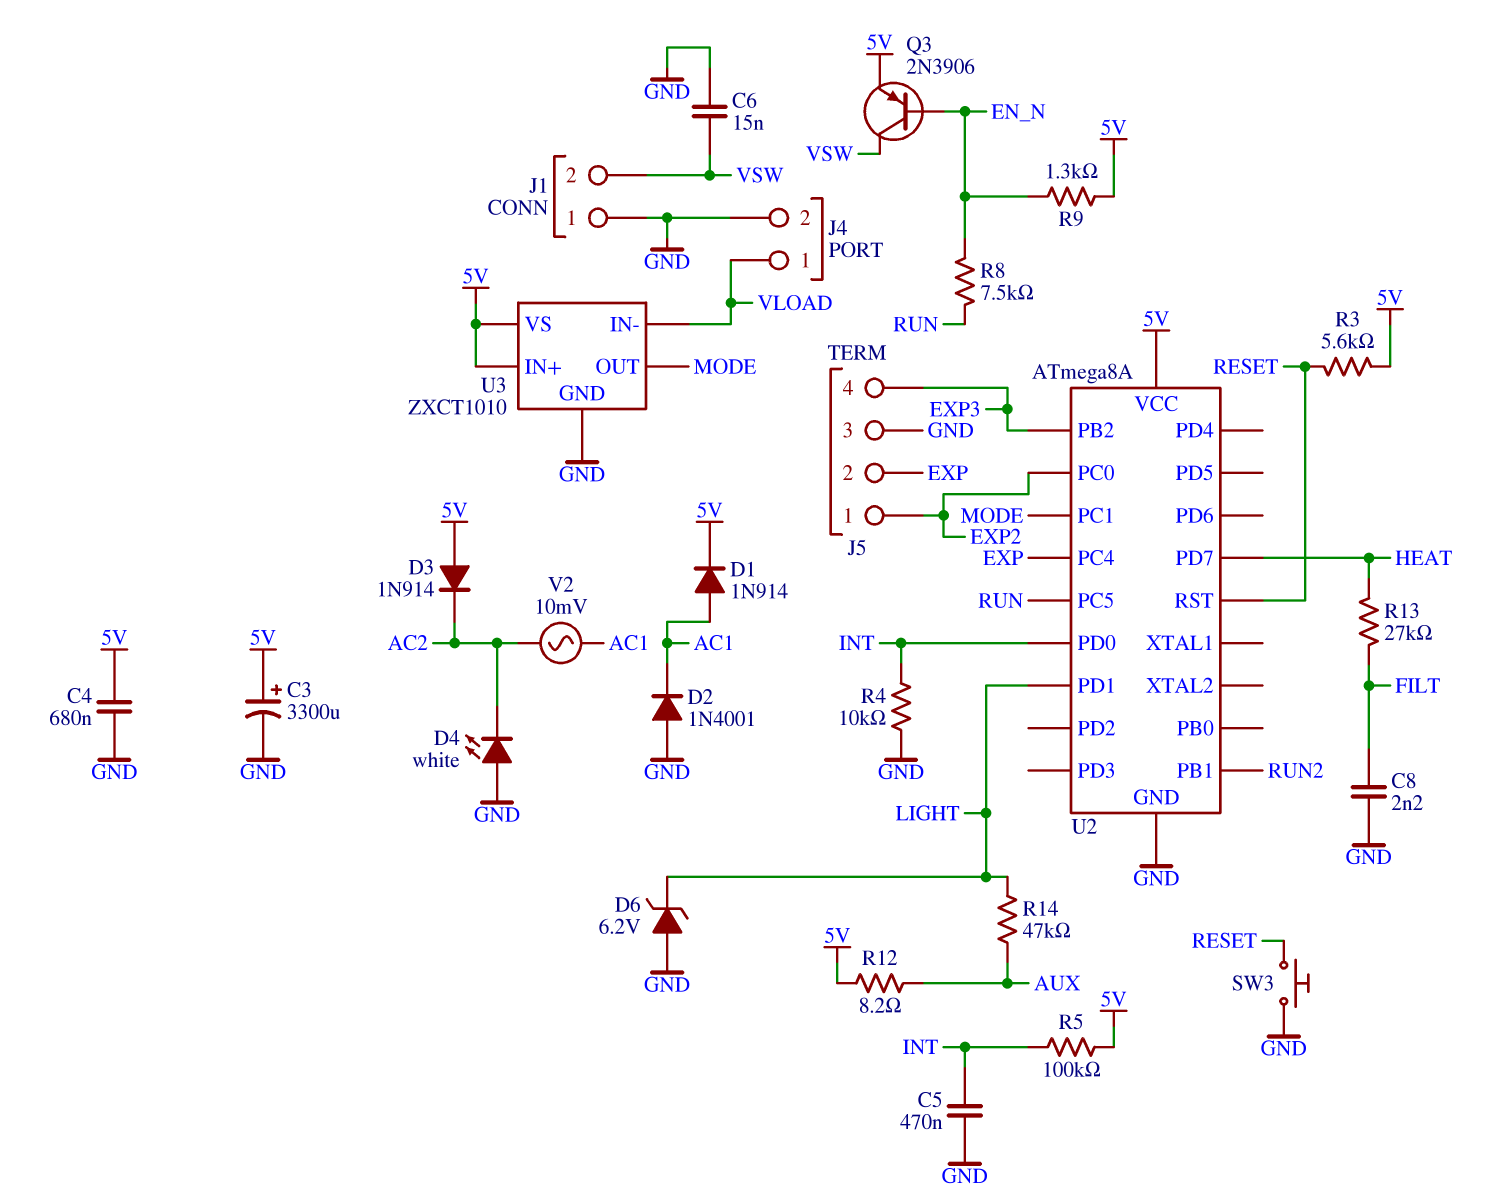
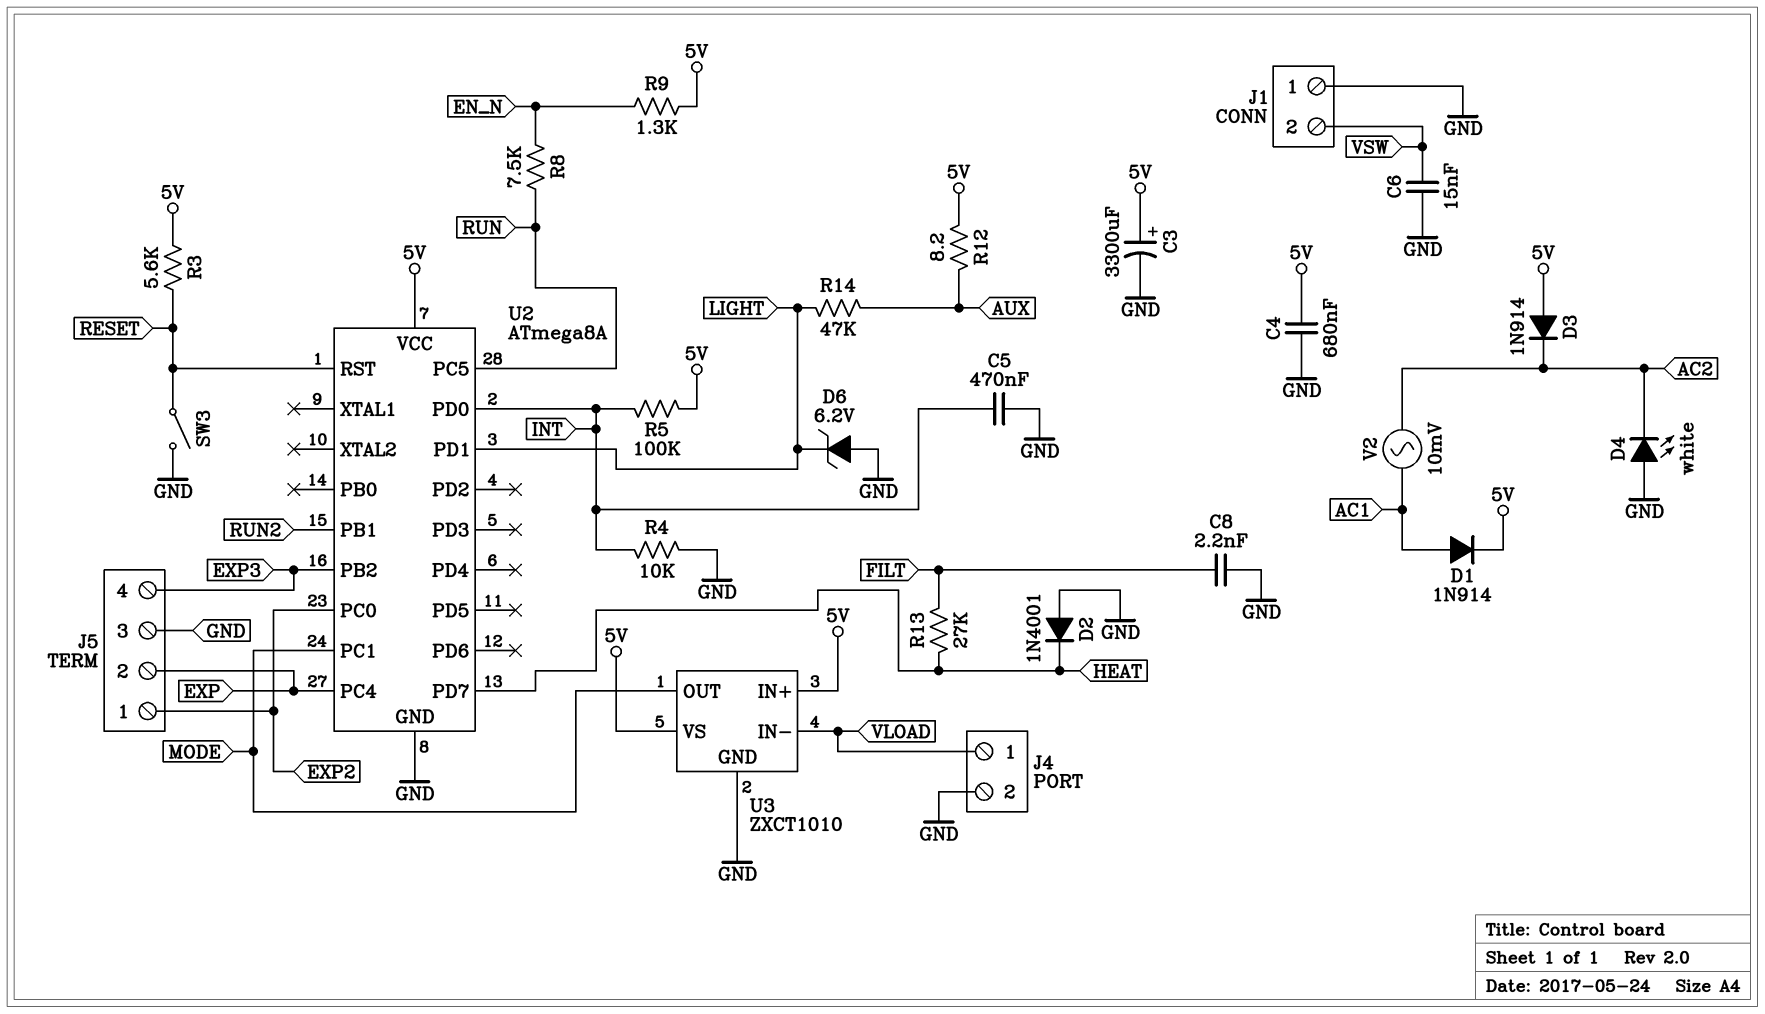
D2: diode 1N4001 (A GND, K AC1) -> diode 1N4001 (A GND, K HEAT)
Q3: PNP 2N3906 (B EN_N, C VSW, E 5V) -> none
SW3: button (GND, RESET) -> switch (GND, RESET)

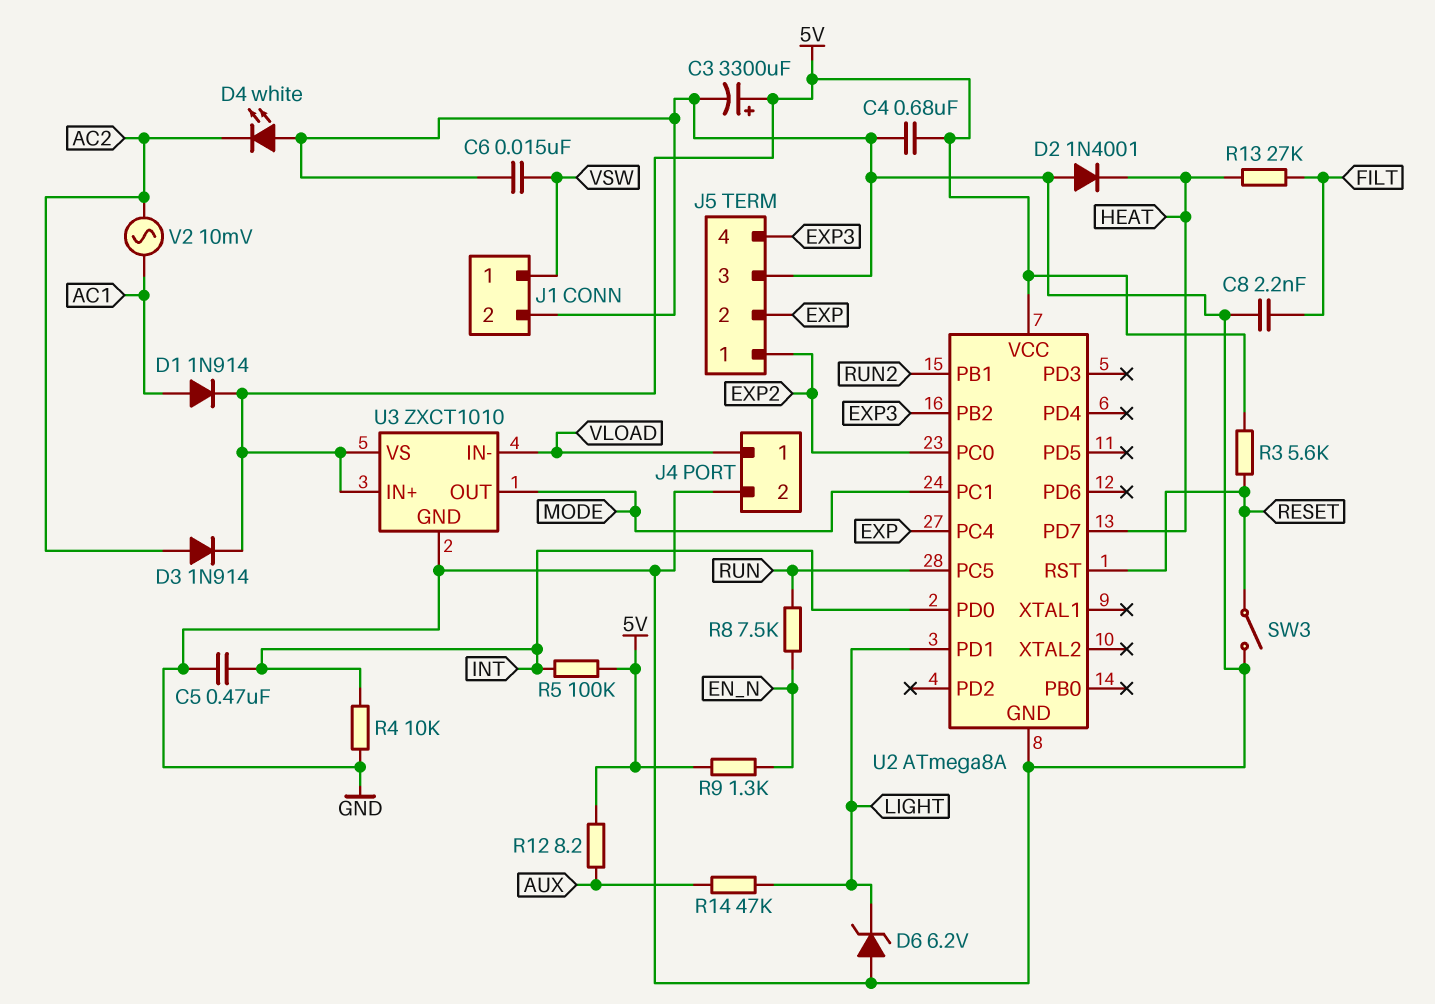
D3: diode 1N914 (A 5V, K AC2) -> diode 1N914 (A AC2, K 5V)
J1 pin 1: GND -> VSW
J1 pin 2: VSW -> GND

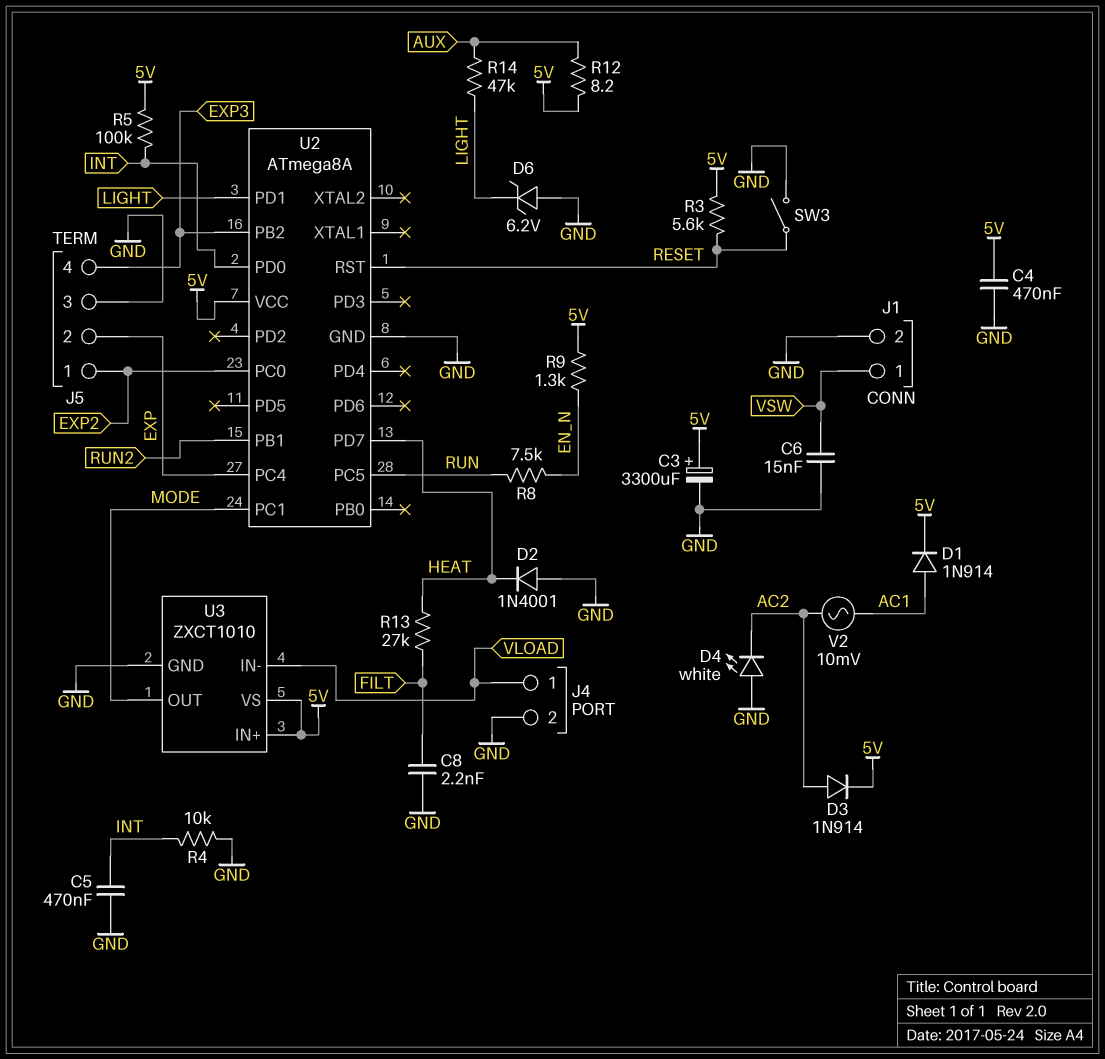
C4: 680nF (5V, GND) -> 470nF (5V, GND)

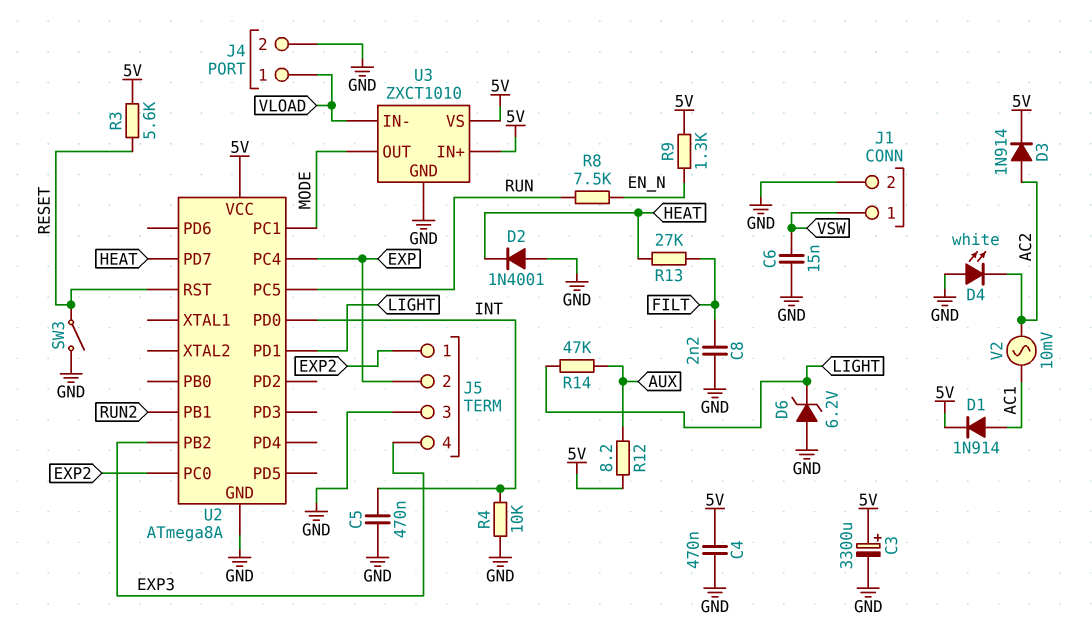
R5: 100k (5V, INT) -> none

